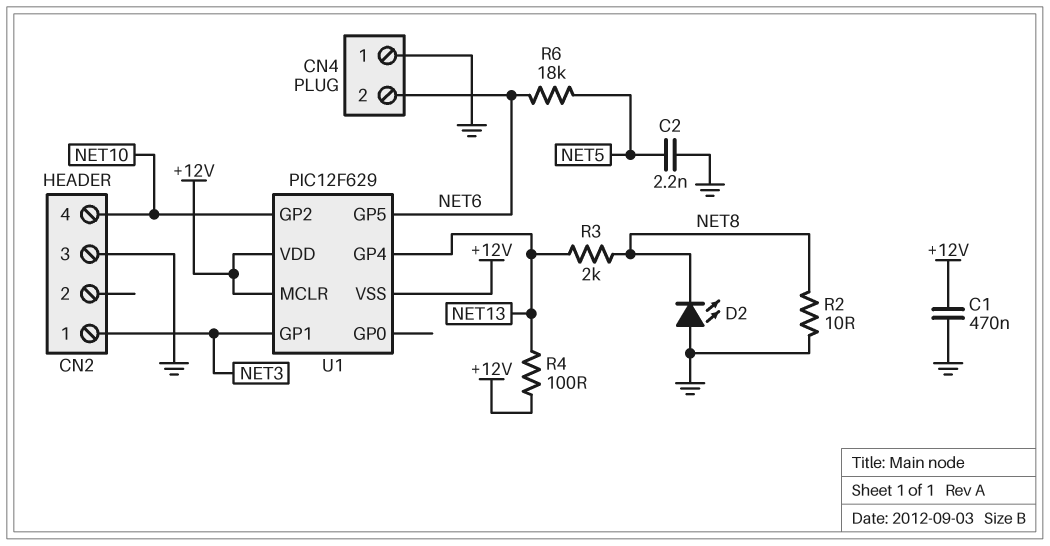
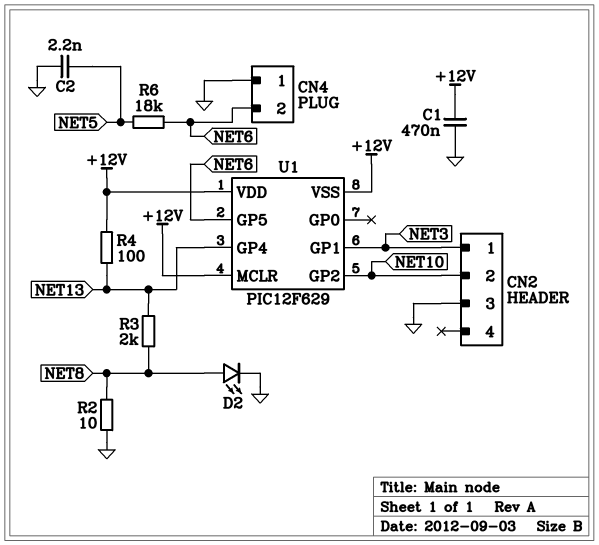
CN2 pin 2: none -> NET10
CN2 pin 4: NET10 -> none
D2: LED (A GND, K NET8) -> LED (A NET8, K GND)

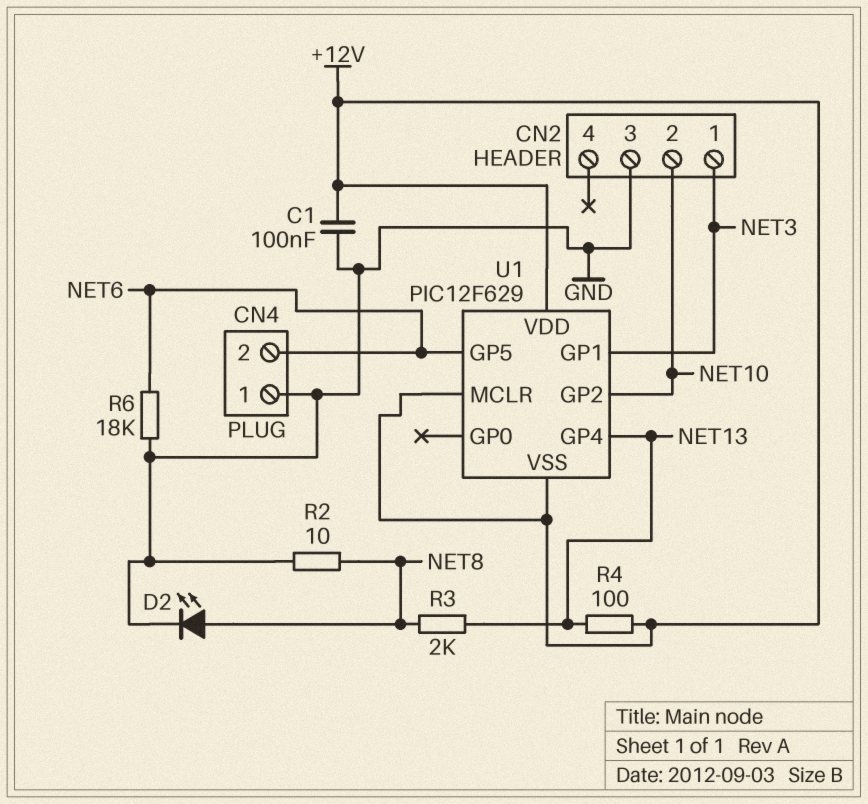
C1: 470nF (+12V, GND) -> 100nF (+12V, GND)
C2: 2.2nF (GND, NET5) -> none
R6: 18k (NET5, NET6) -> 18k (GND, NET6)

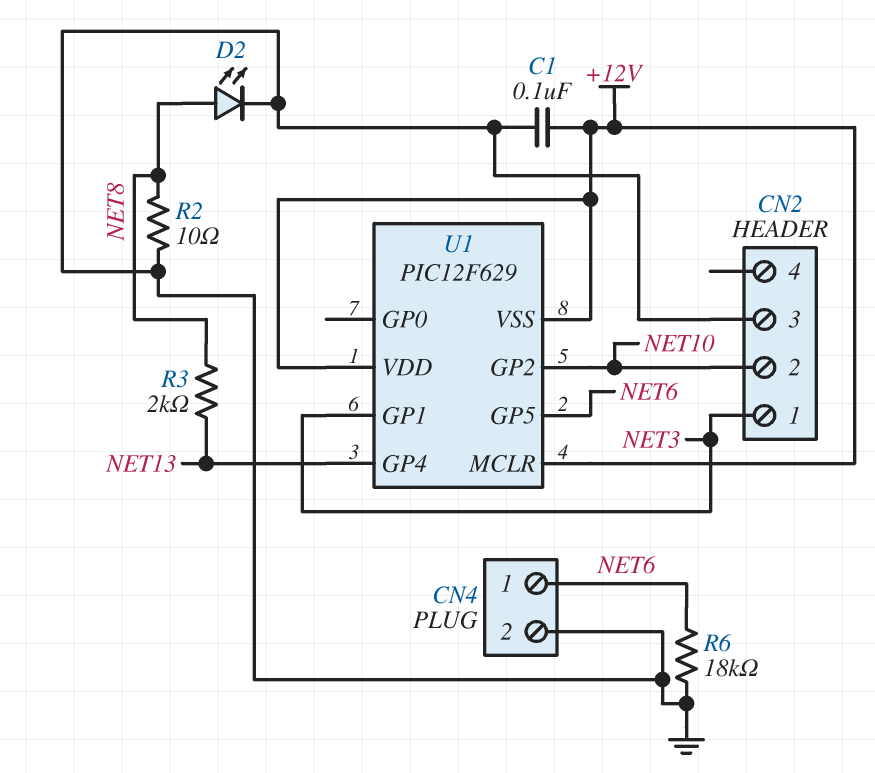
CN4 pin 1: GND -> NET6
CN4 pin 2: NET6 -> GND
R4: 100 (+12V, NET13) -> none

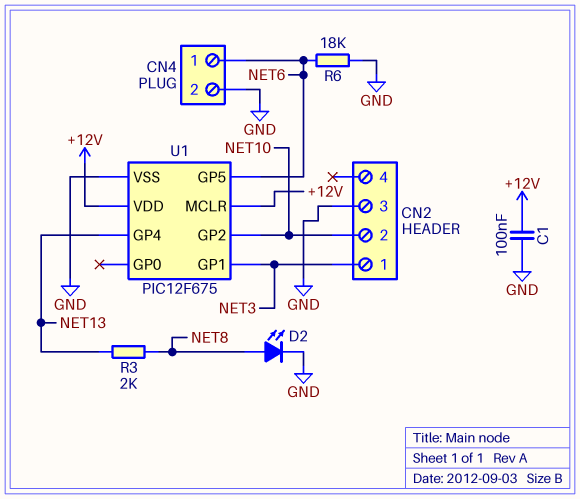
R2: 10 (GND, NET8) -> none
U1: PIC12F629 -> PIC12F675
U1 pin VSS: +12V -> GND

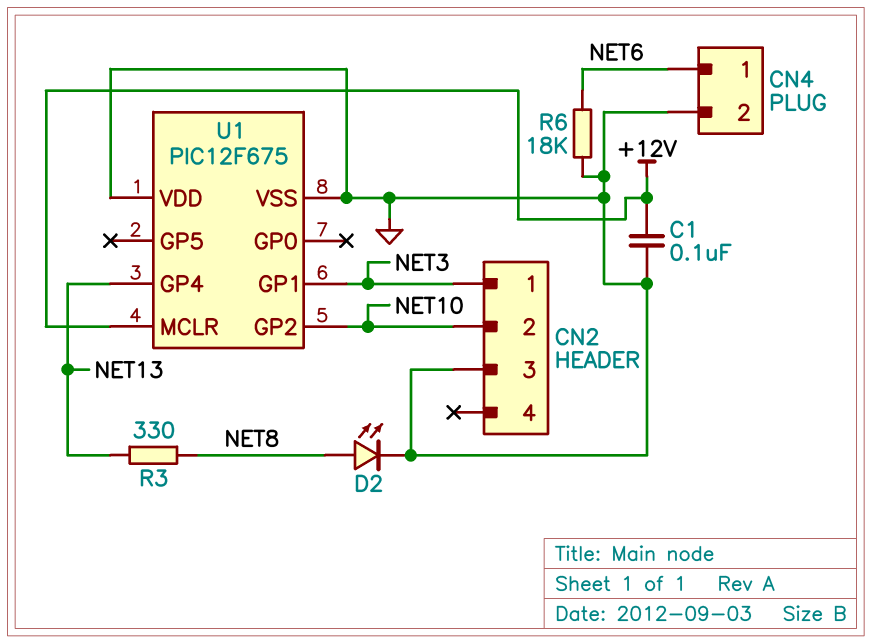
R3: 2k (NET8, NET13) -> 330 (NET8, NET13)
U1 pin GP5: NET6 -> none
U1 pin VDD: +12V -> GND

